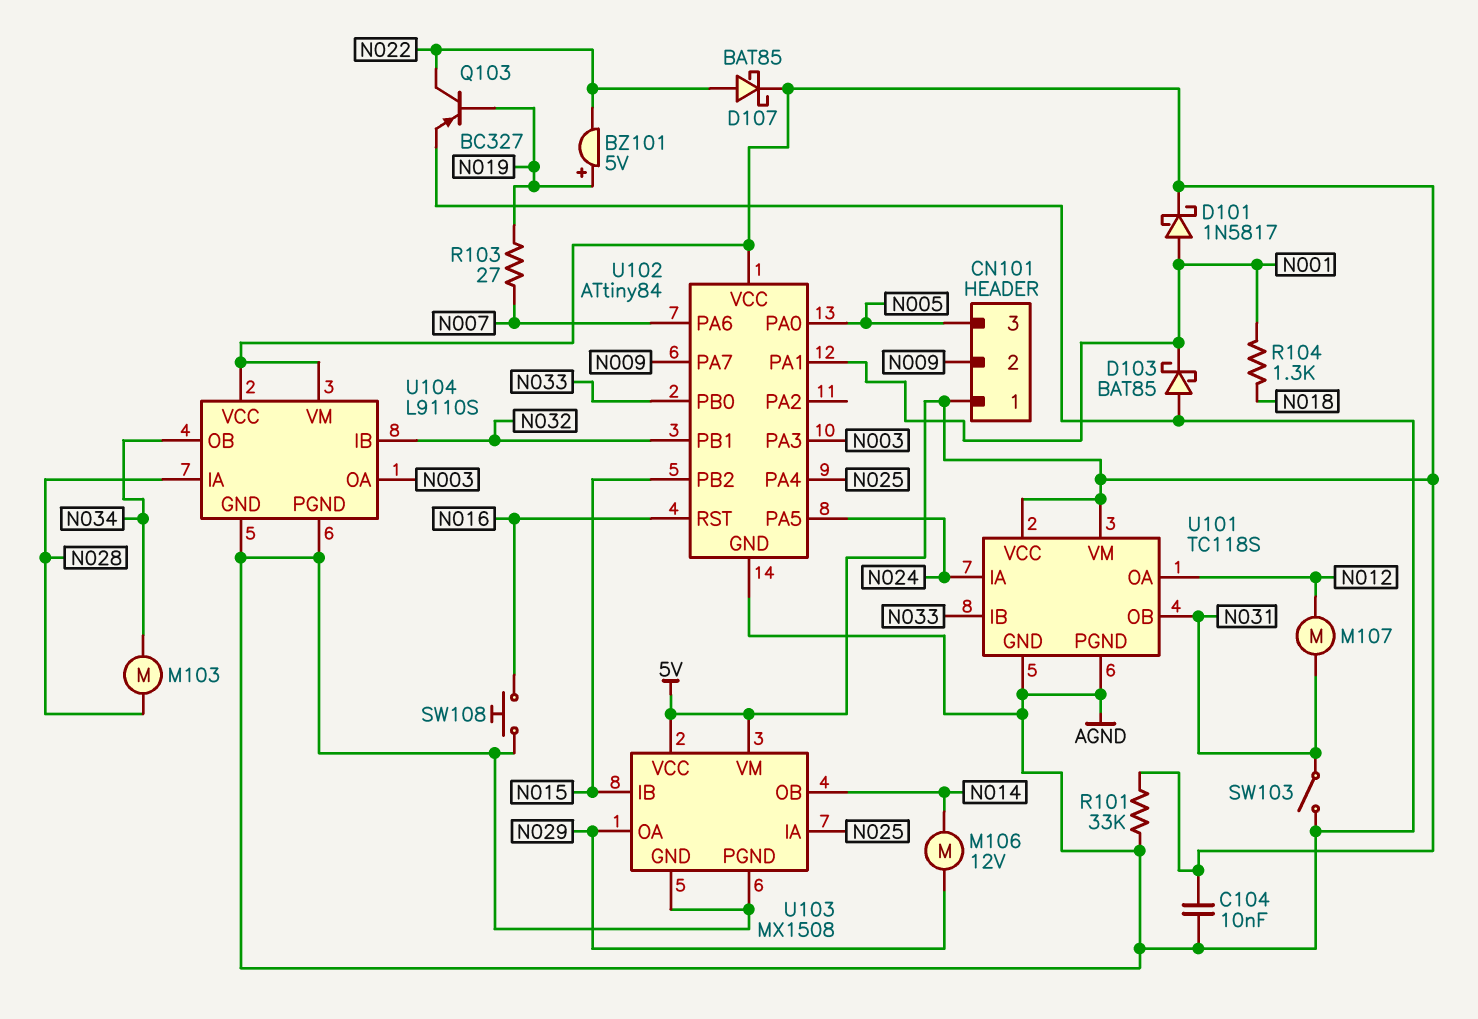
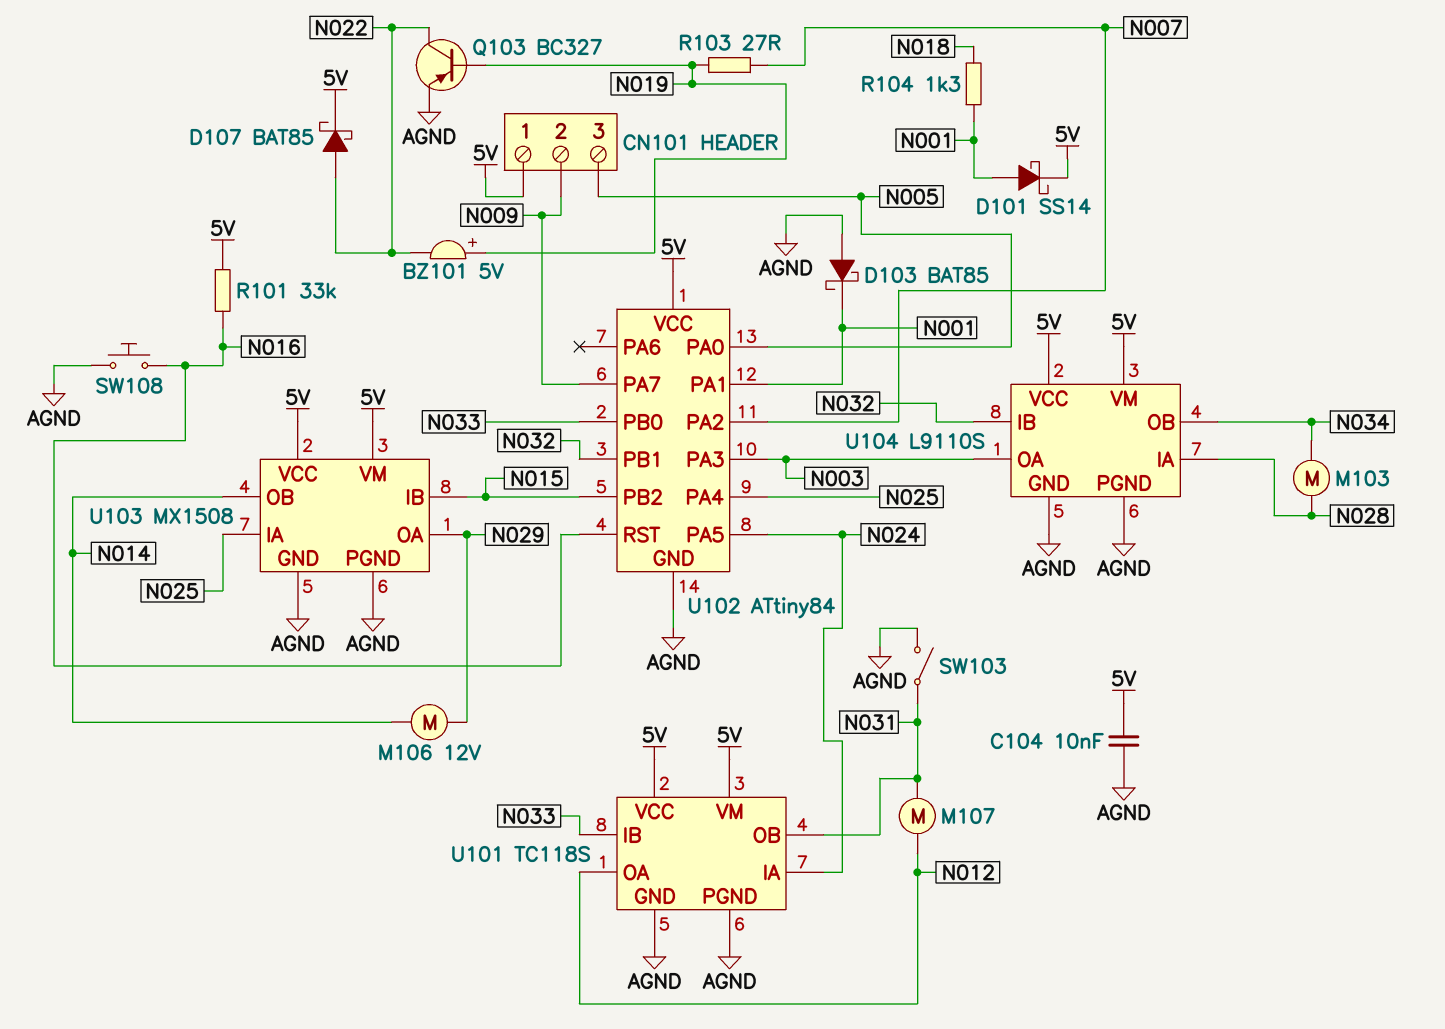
D101: schottky 1N5817 (A N001, K 5V) -> schottky SS14 (A N001, K 5V)
R101: 33k (5V, AGND) -> 33k (5V, N016)
U102 pin PA2: none -> N007
U102 pin PA6: N007 -> none

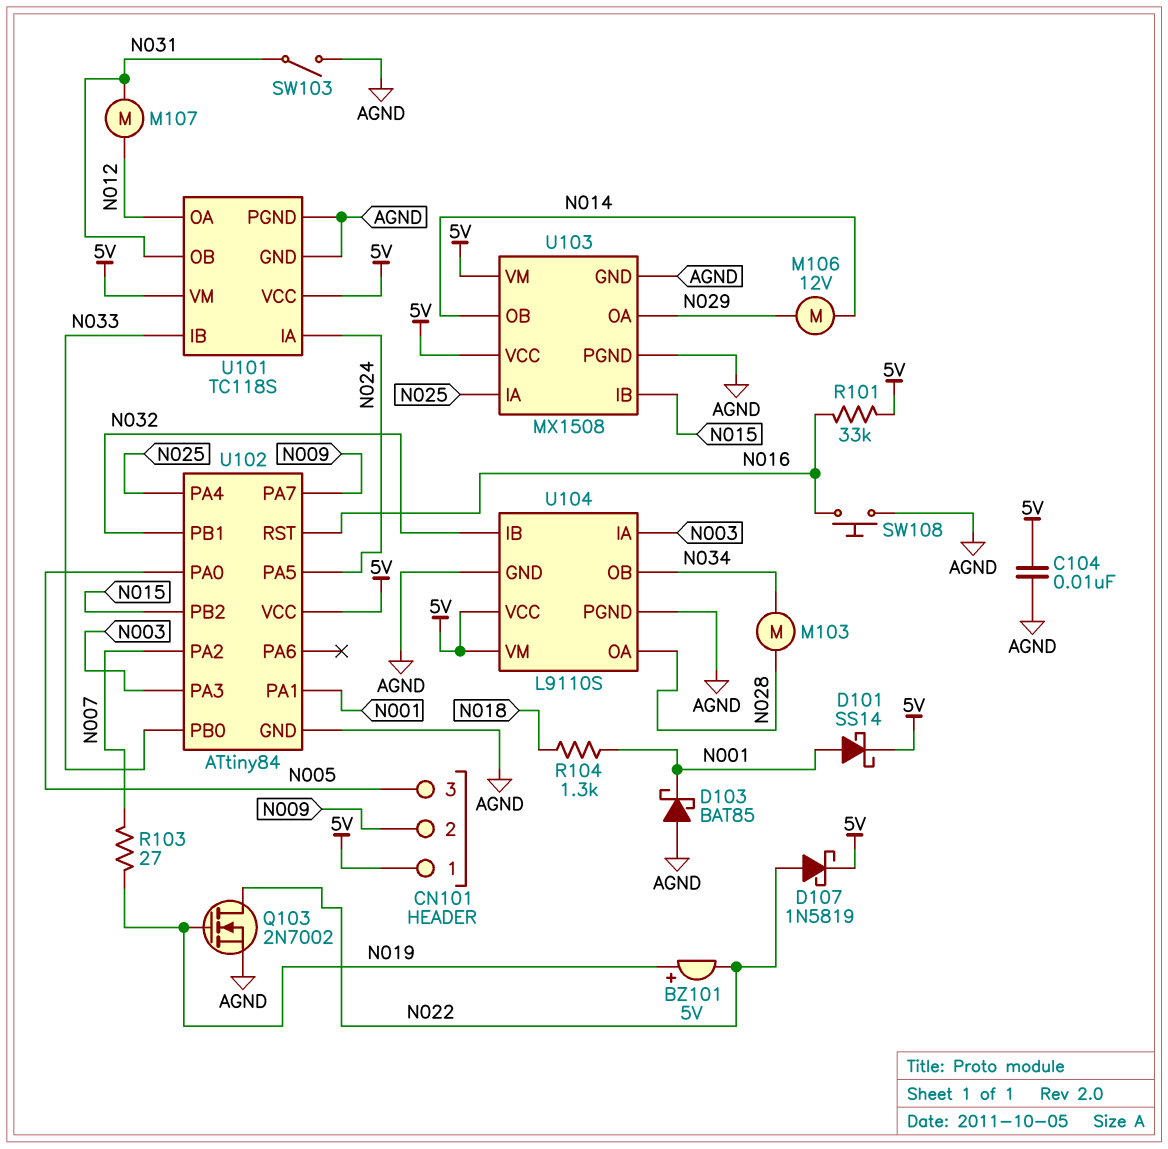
D107: schottky BAT85 (A N022, K 5V) -> schottky 1N5819 (A N022, K 5V)
Q103: PNP BC327 (B N019, C N022, E AGND) -> NMOS 2N7002 (G N019, D N022, S AGND)
U104 pin IA: N028 -> N003
U104 pin OA: N003 -> N028

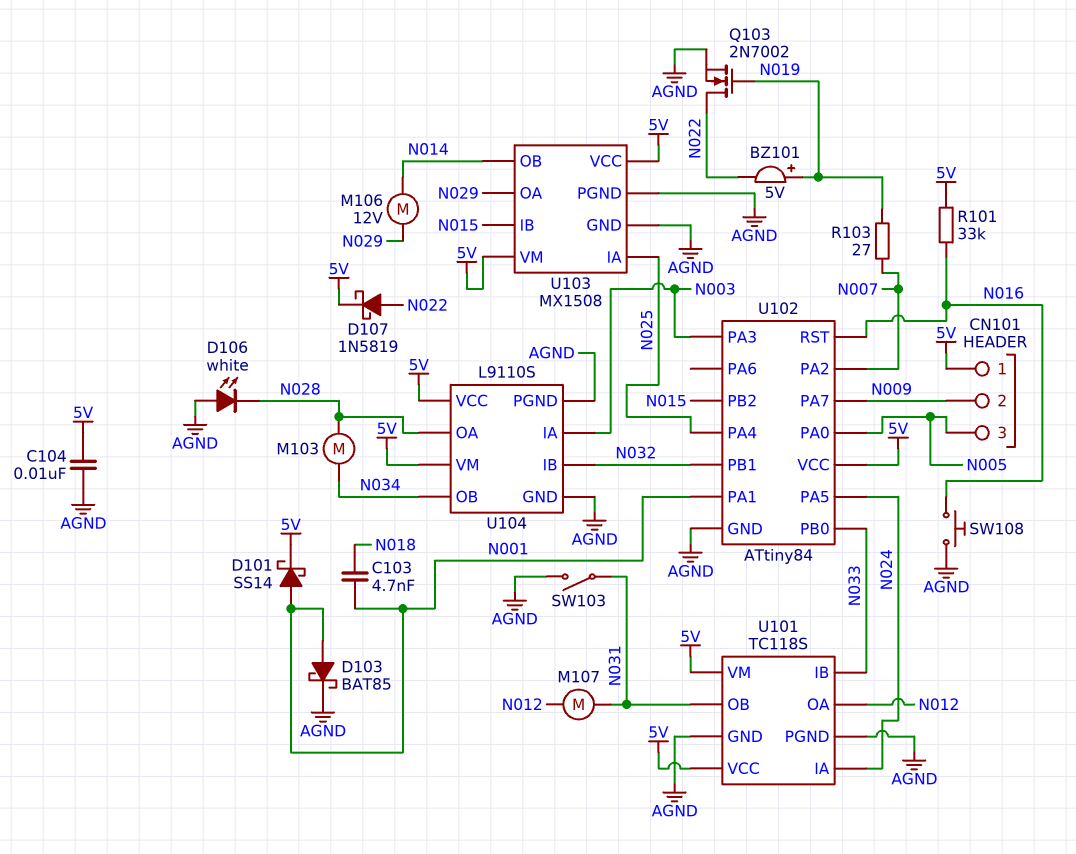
C103: none -> 4.7nF (N001, N018)
D103: schottky BAT85 (A AGND, K N001) -> schottky BAT85 (A N001, K AGND)
D106: none -> LED white (A AGND, K N028)
R104: 1.3k (N001, N018) -> none

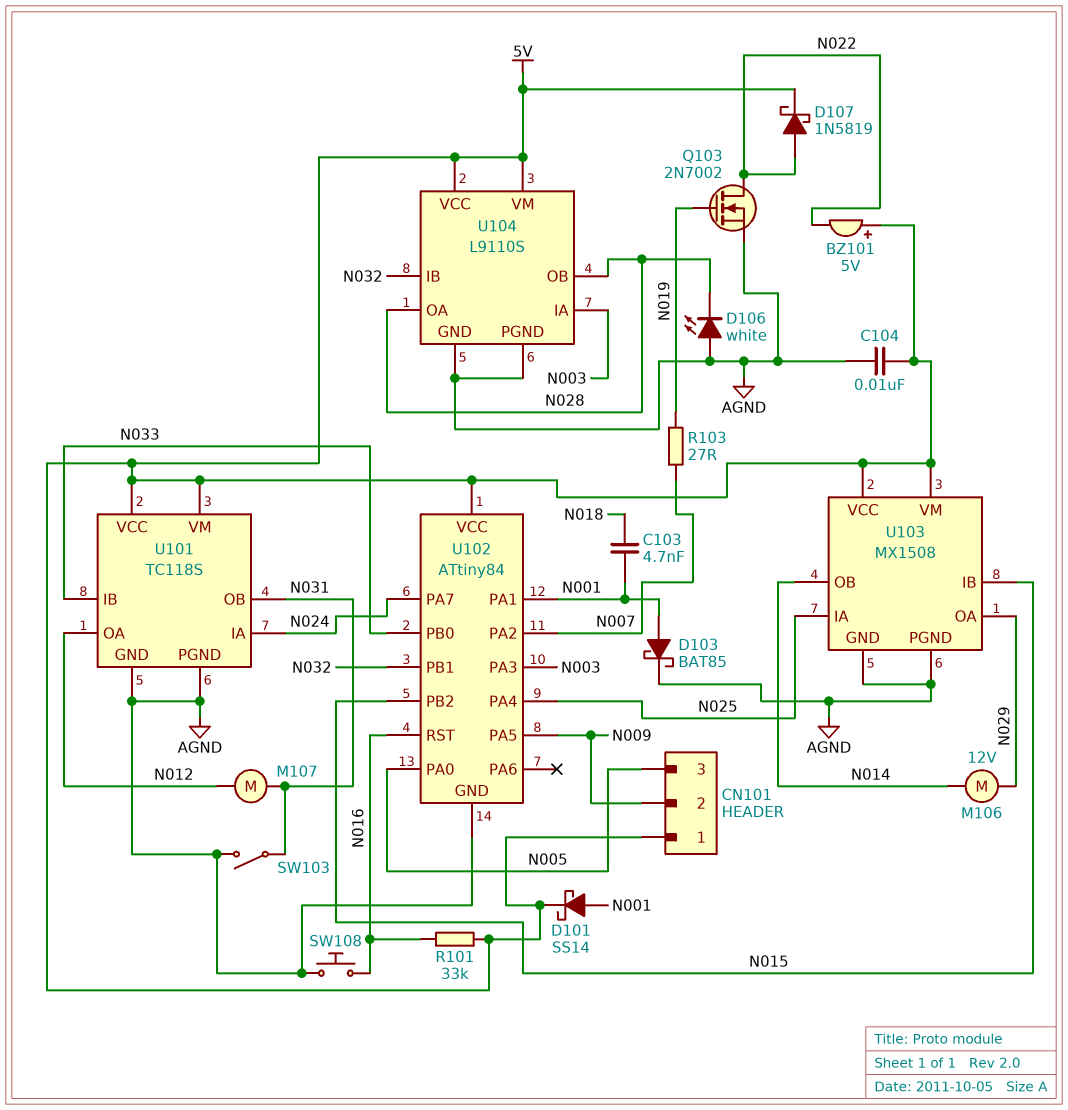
BZ101: buzzer 5V (plus N019, minus N022) -> buzzer 5V (plus 5V, minus N022)
M103: motor (N028, N034) -> none
U102 pin PA5: N024 -> N009
U102 pin PA7: N009 -> N024
U104 pin OB: N034 -> N028

